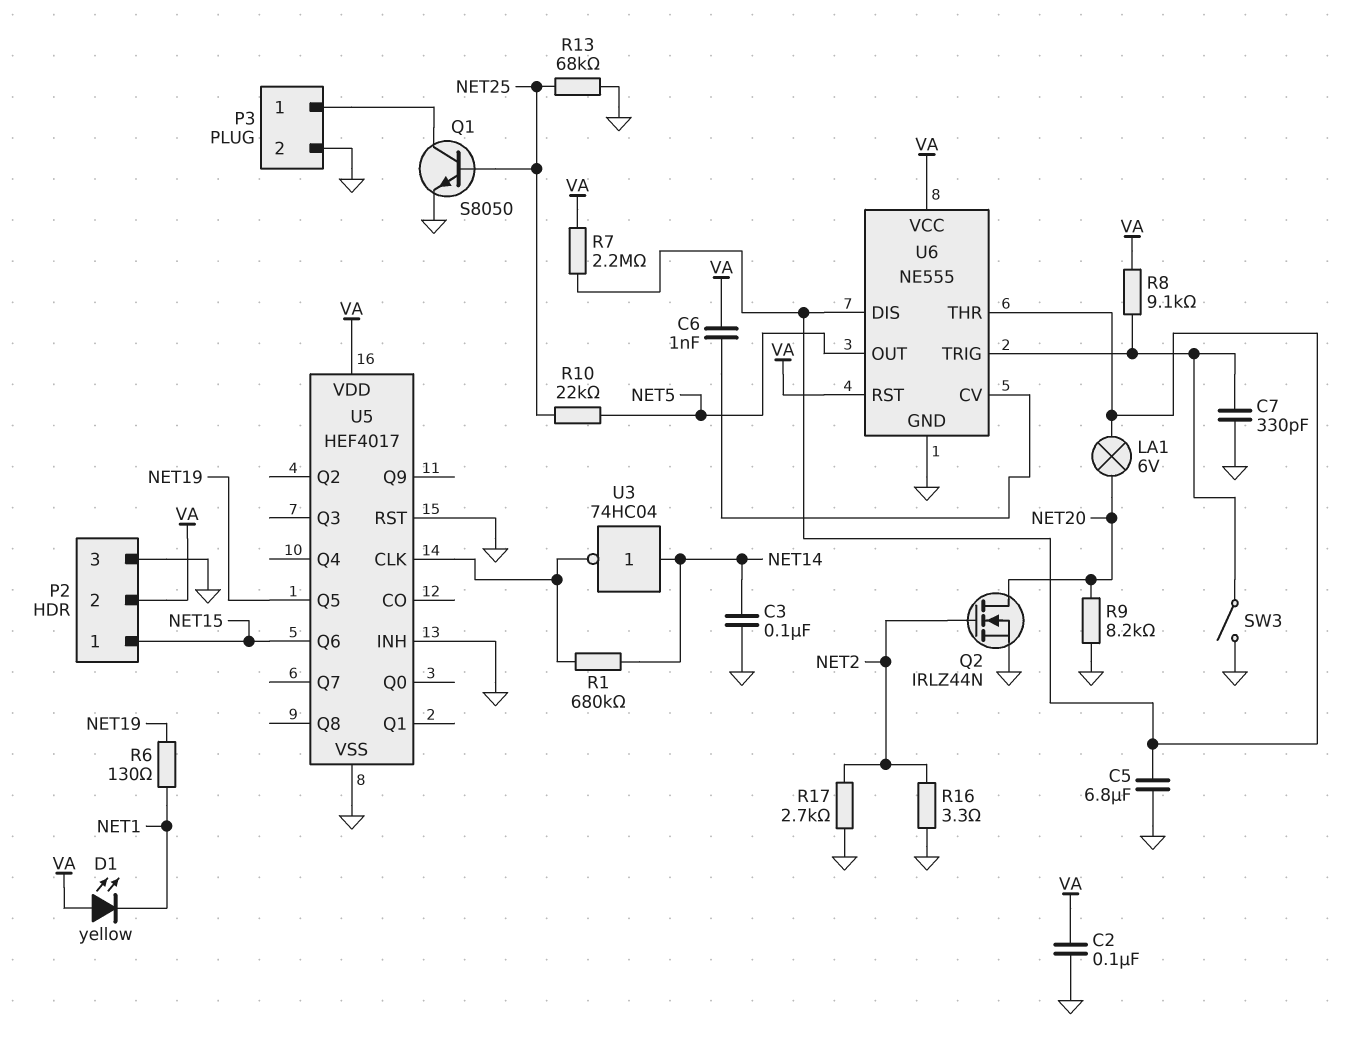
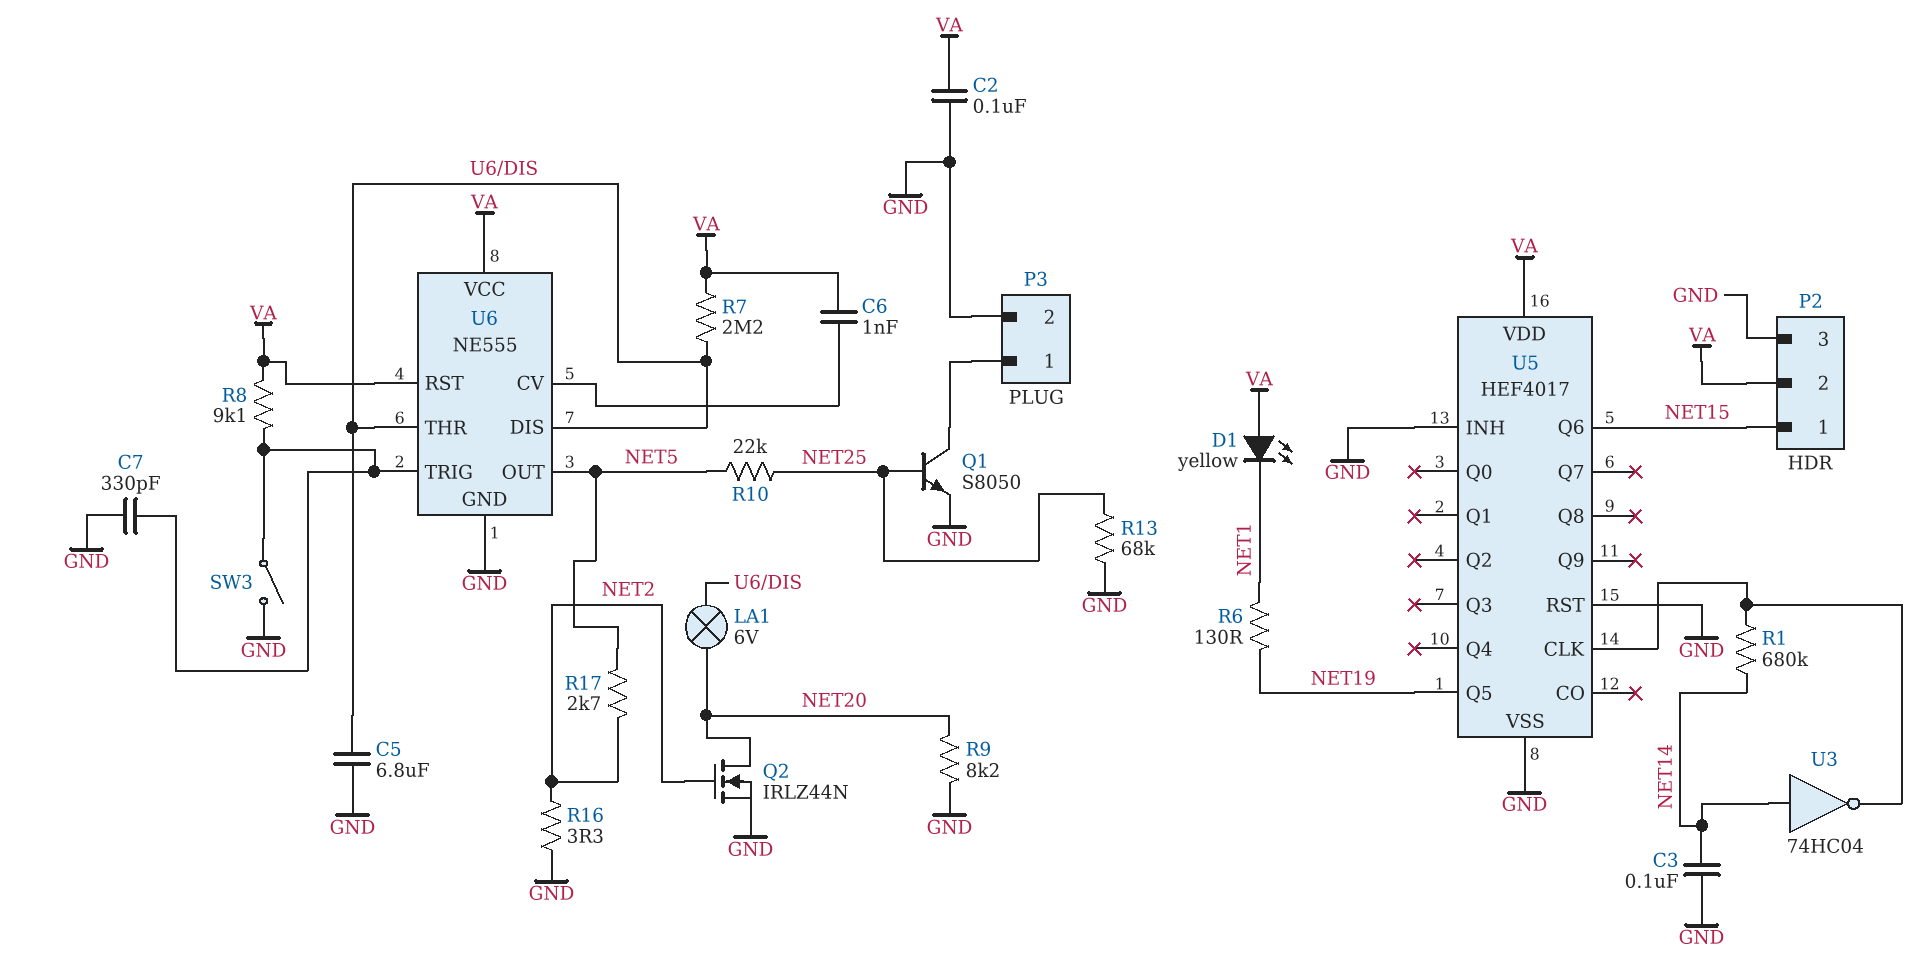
R17: 2.7k (GND, NET2) -> 2.7k (NET2, NET5)

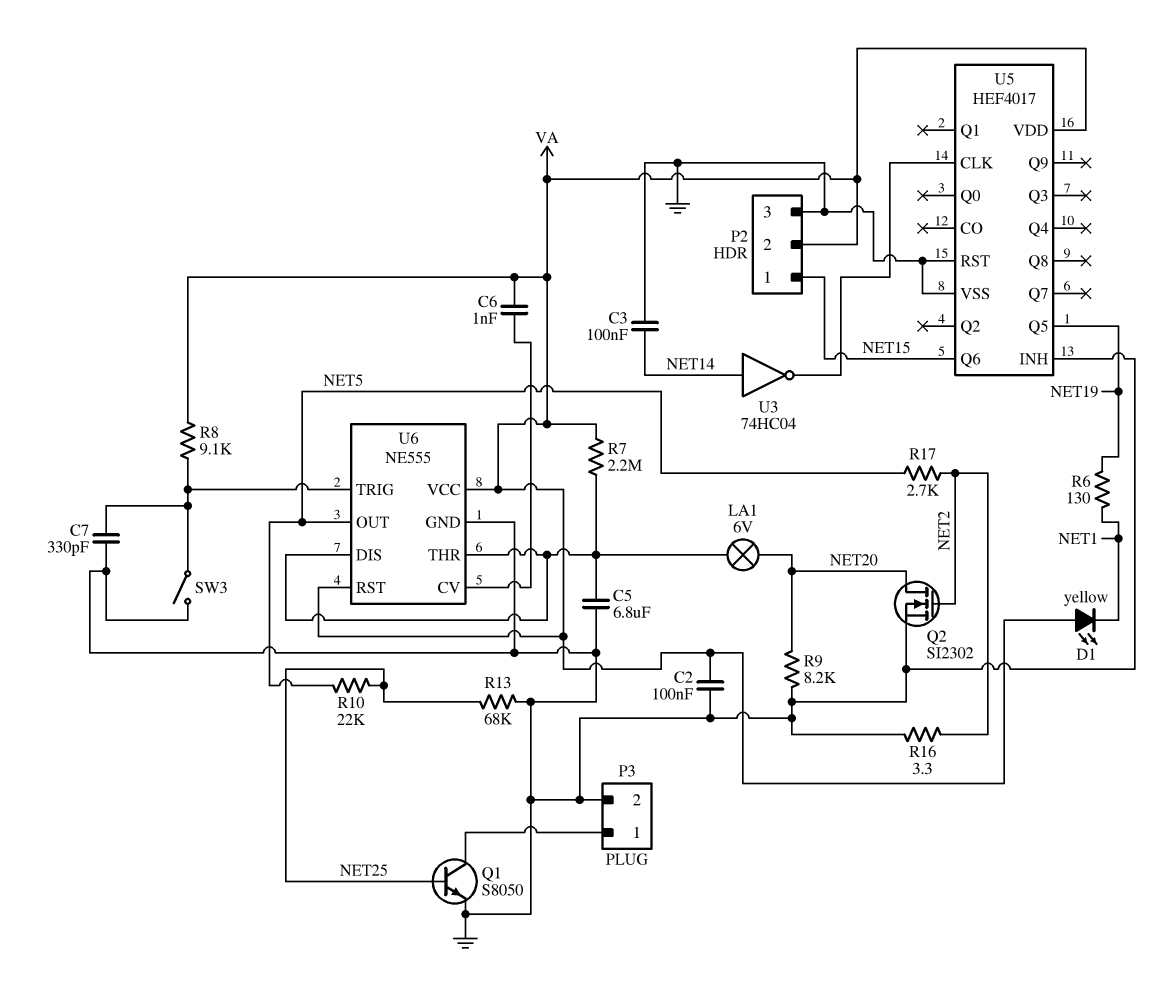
Q2: NMOS IRLZ44N (G NET2, D NET20, S GND) -> NMOS SI2302 (G NET2, D NET20, S GND)
R1: 680k (NET14, U5/CLK) -> none

